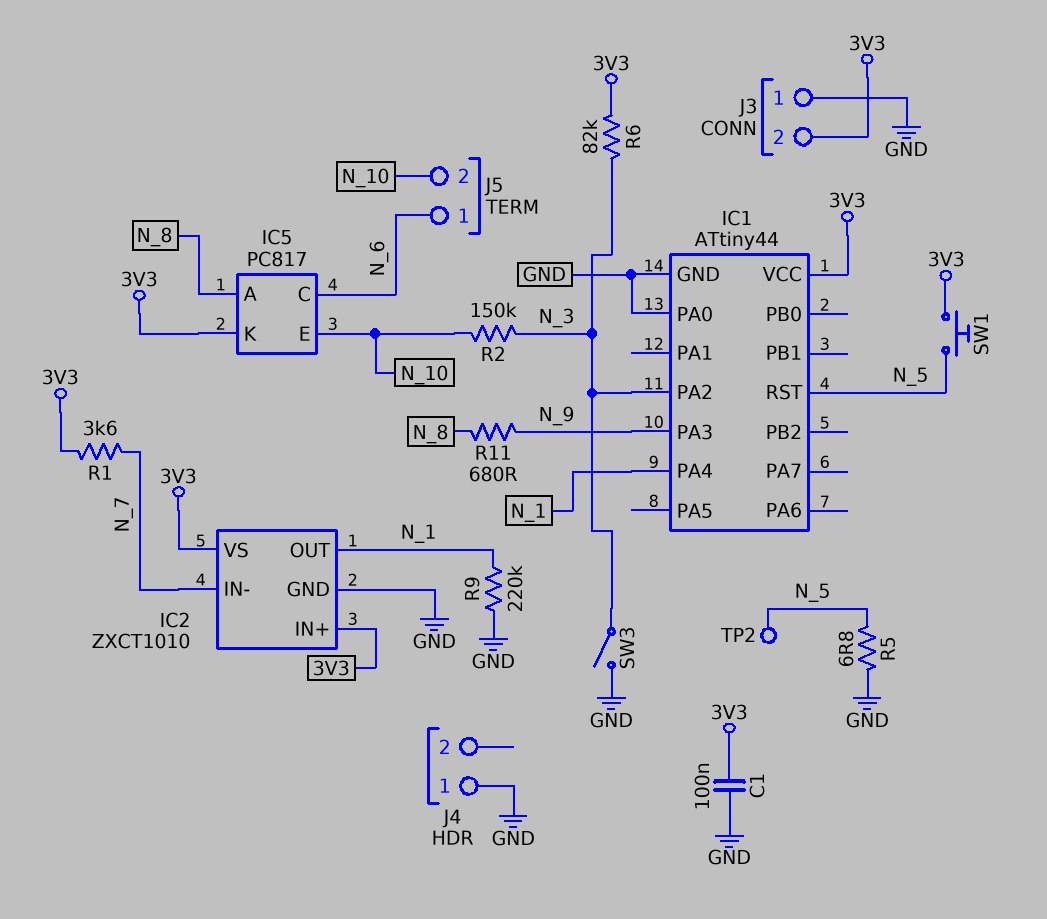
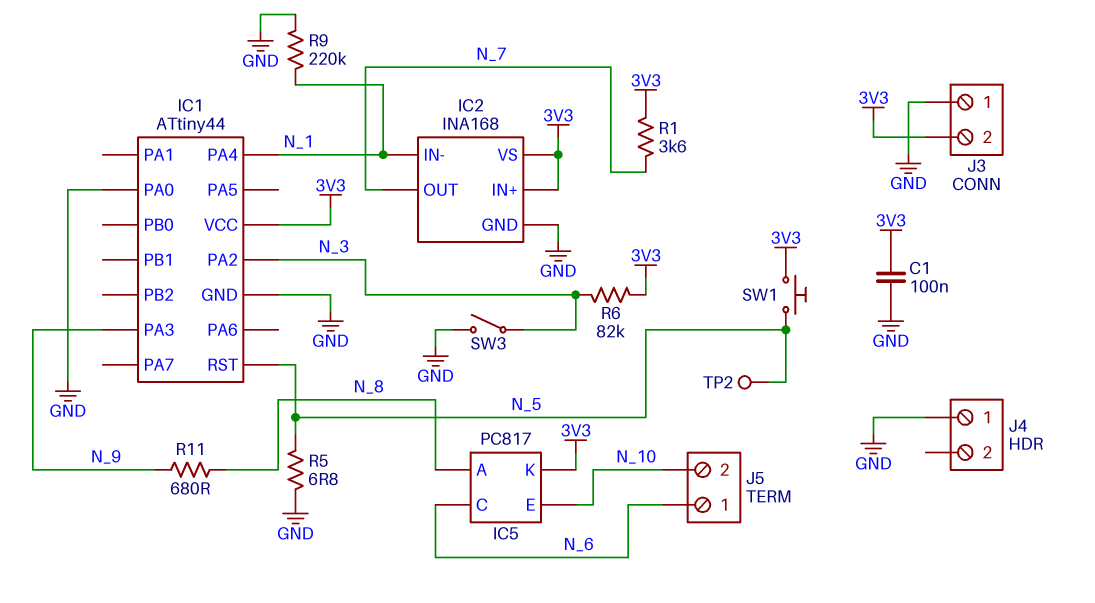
IC2: ZXCT1010 -> INA168
IC2 pin IN-: N_7 -> N_1
IC2 pin OUT: N_1 -> N_7
R2: 150k (N_3, N_10) -> none

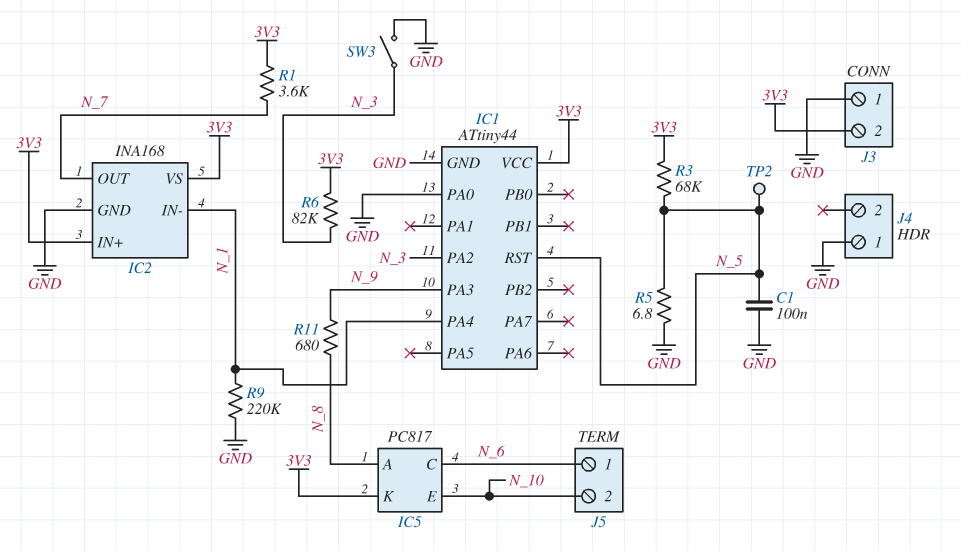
C1: 100nF (3V3, GND) -> 100nF (GND, N_5)
R3: none -> 68k (3V3, N_5)
SW1: button (3V3, N_5) -> none

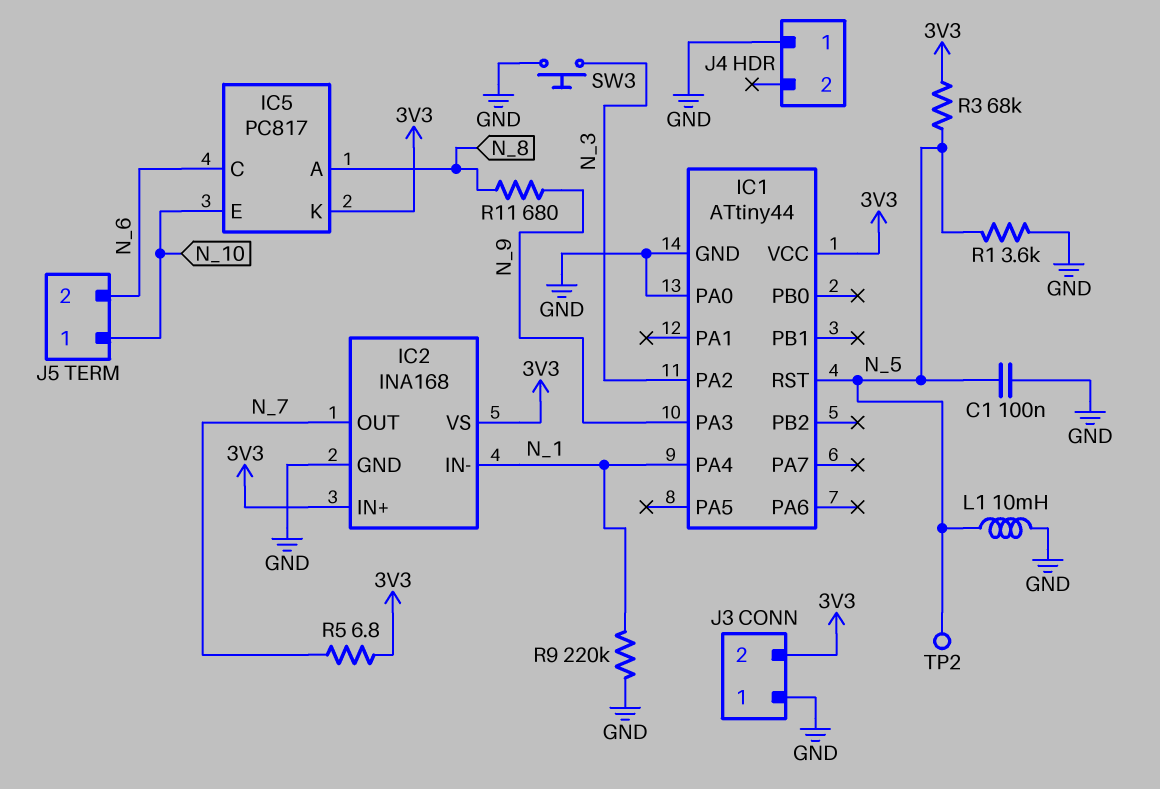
J5 pin 1: N_6 -> N_10
J5 pin 2: N_10 -> N_6
L1: none -> 10mH (GND, N_5)
R1: 3.6k (3V3, N_7) -> 3.6k (GND, N_5)
R5: 6.8 (GND, N_5) -> 6.8 (3V3, N_7)
R6: 82k (3V3, N_3) -> none
SW3: switch (GND, N_3) -> button (GND, N_3)

